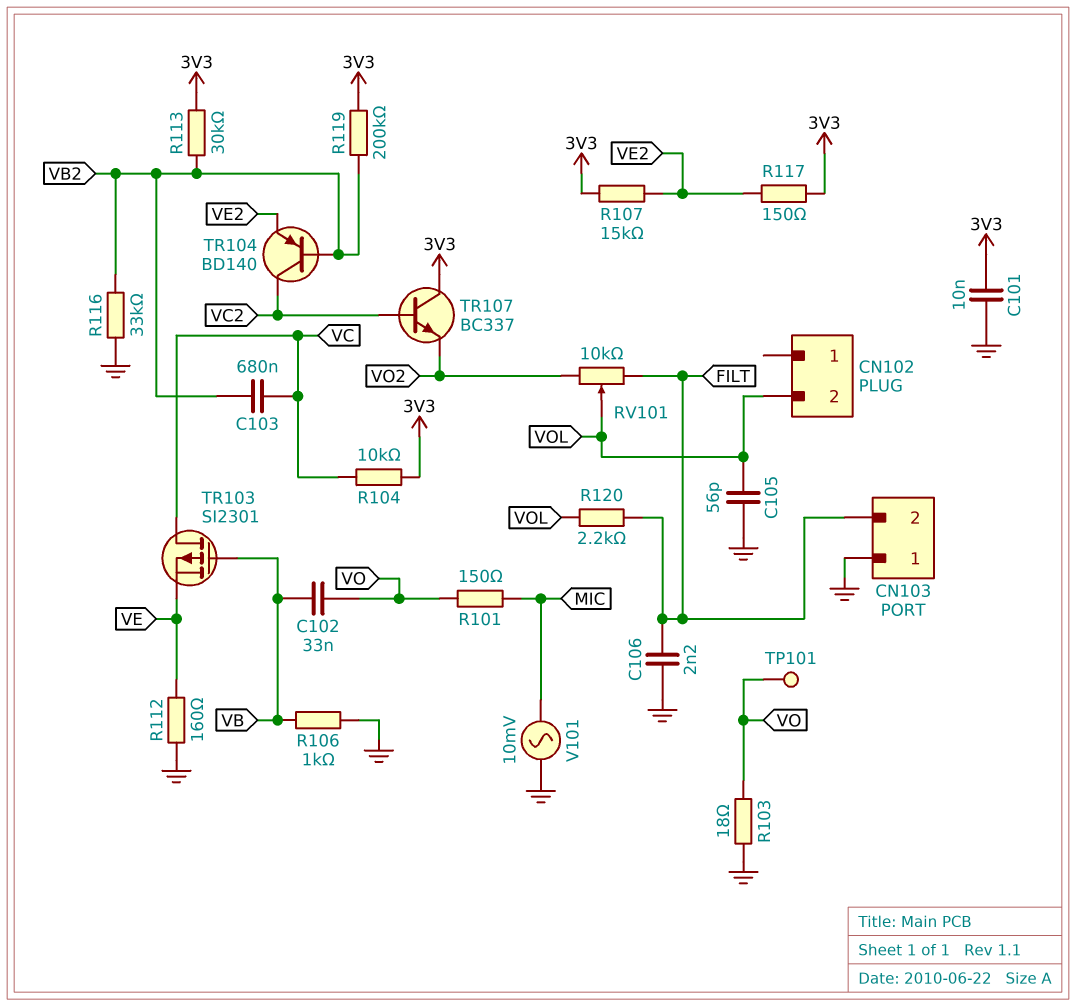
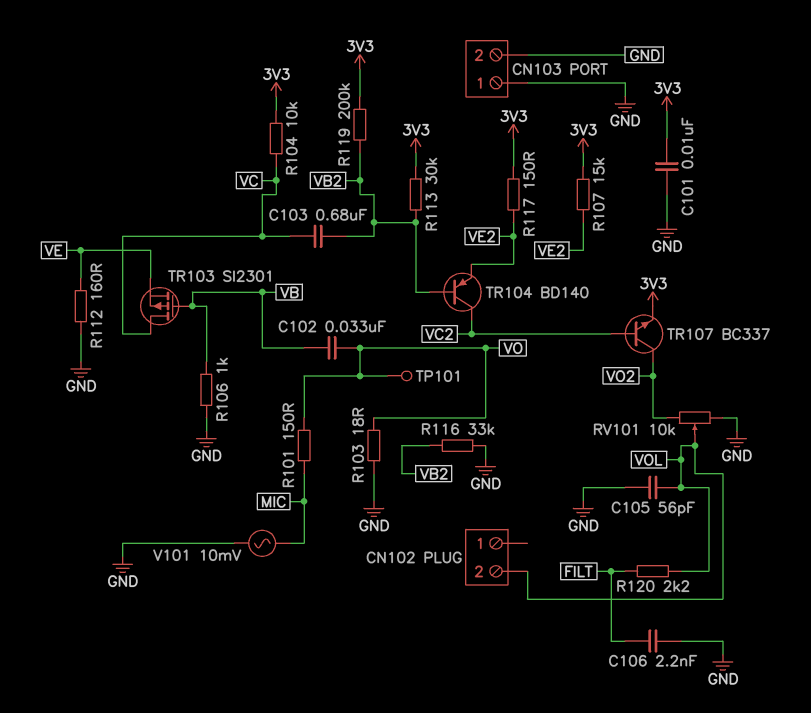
CN103 pin 2: FILT -> GND
RV101: 10k (FILT, VO2, wiper VOL) -> 10k (GND, VO2, wiper VOL)
TR107: NPN BC337 (B VC2, C 3V3, E VO2) -> NPN BC337 (B VC2, C VO2, E 3V3)

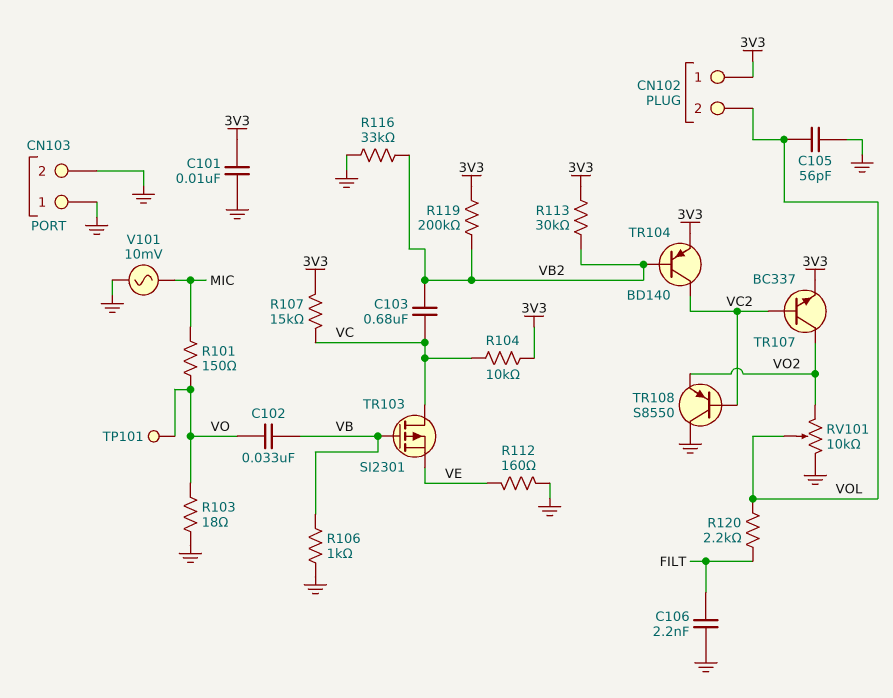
CN102 pin 1: none -> 3V3
R107: 15k (3V3, VE2) -> 15k (3V3, VC)
R117: 150 (3V3, VE2) -> none
TR104: PNP BD140 (B VB2, C VC2, E VE2) -> PNP BD140 (B VB2, C VC2, E 3V3)
TR108: none -> PNP S8550 (B VC2, C GND, E VO2)

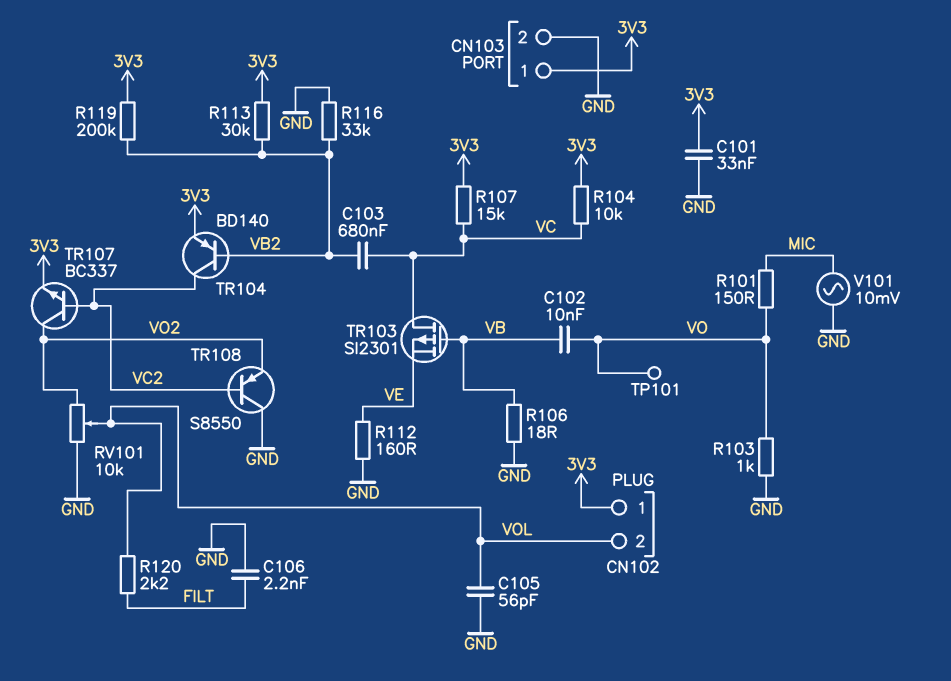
C101: 10nF (3V3, GND) -> 33nF (3V3, GND)
C102: 33nF (VB, VO) -> 10nF (VB, VO)
CN103 pin 1: GND -> 3V3
R103: 18 (GND, VO) -> 1k (GND, VO)
R106: 1k (GND, VB) -> 18 (GND, VB)

